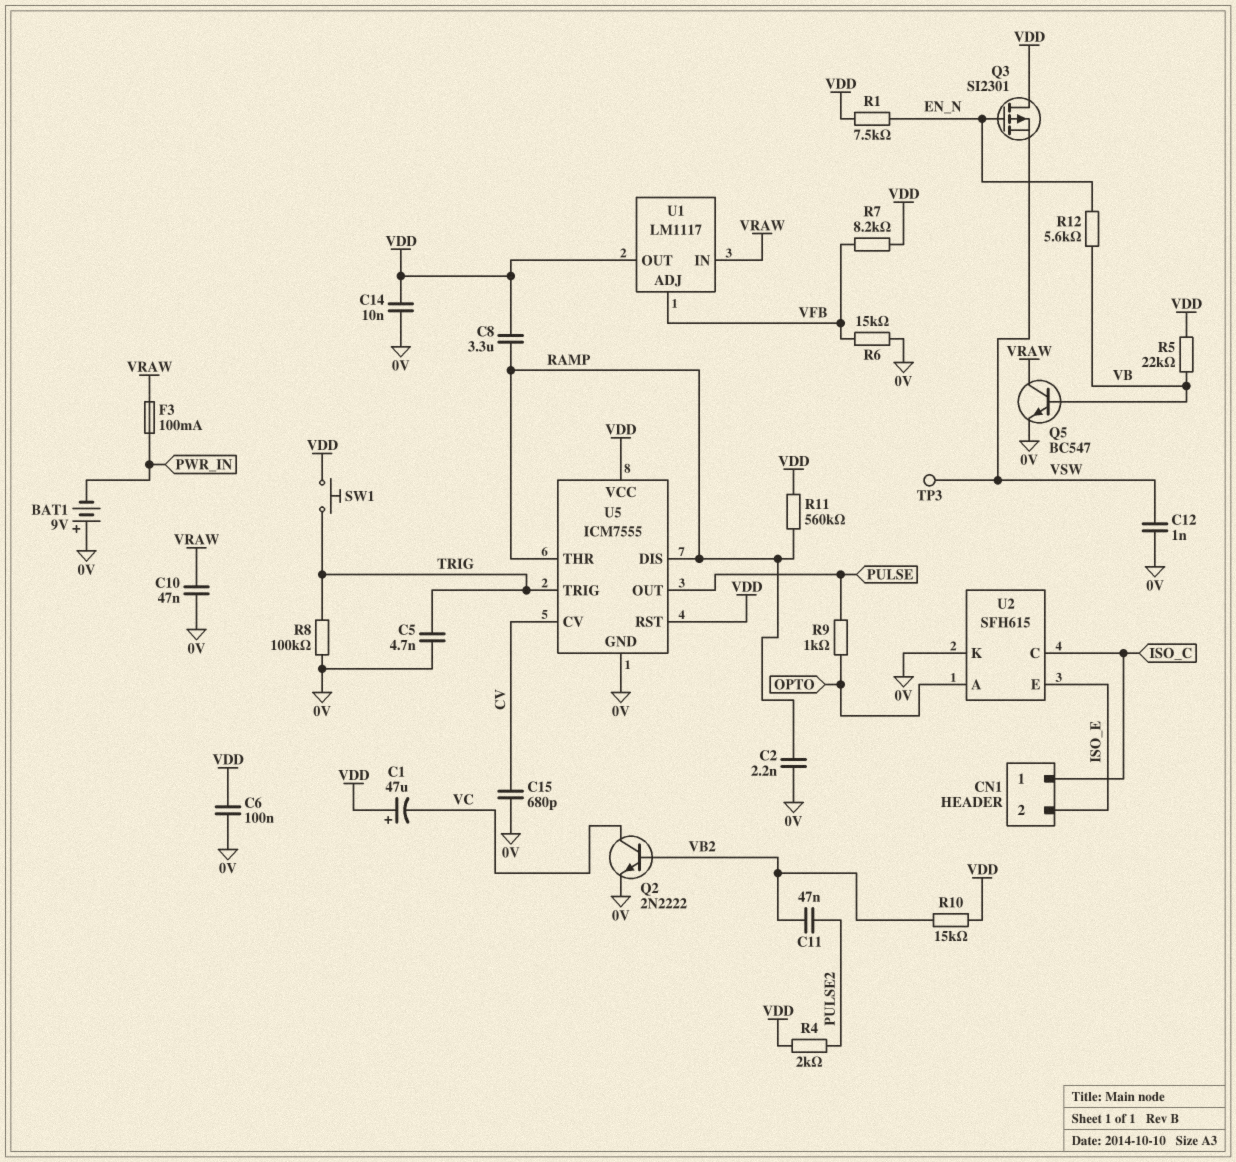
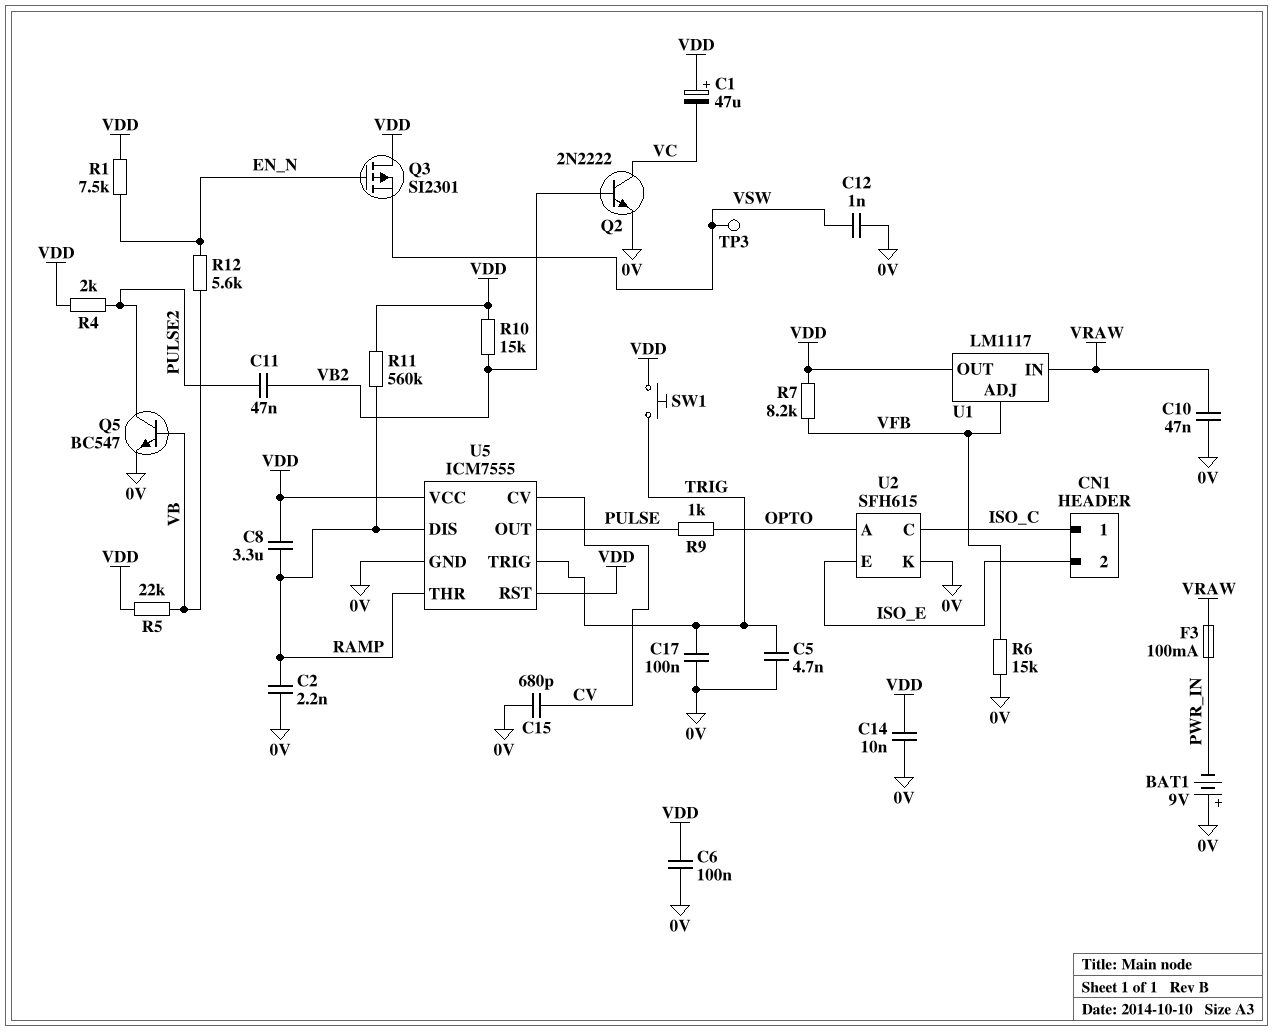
C17: none -> 100nF (0V, TRIG)
Q5: NPN BC547 (B VB, C VRAW, E 0V) -> NPN BC547 (B VB, C PULSE2, E 0V)
R8: 100k (0V, TRIG) -> none

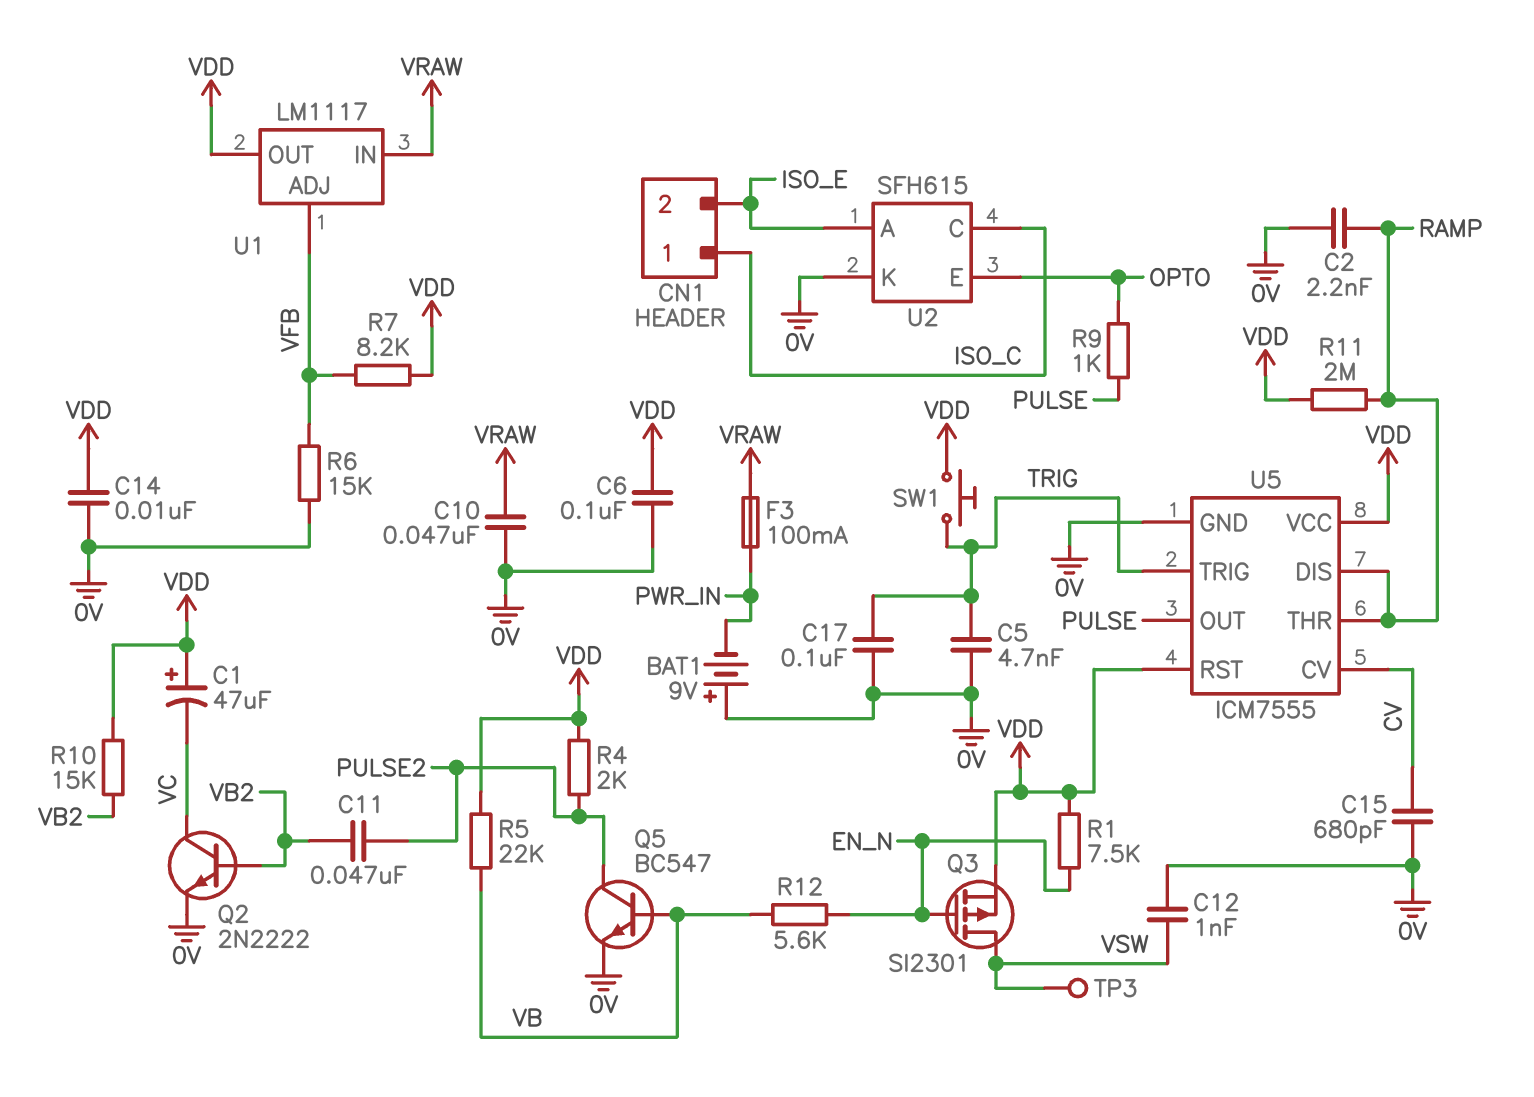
C8: 3.3uF (RAMP, VDD) -> none
Q3: PMOS SI2301 (G EN_N, D VDD, S VSW) -> PMOS SI2301 (G EN_N, D VSW, S VDD)
R11: 560k (RAMP, VDD) -> 2M (RAMP, VDD)
U2 pin A: OPTO -> ISO_E
U2 pin E: ISO_E -> OPTO

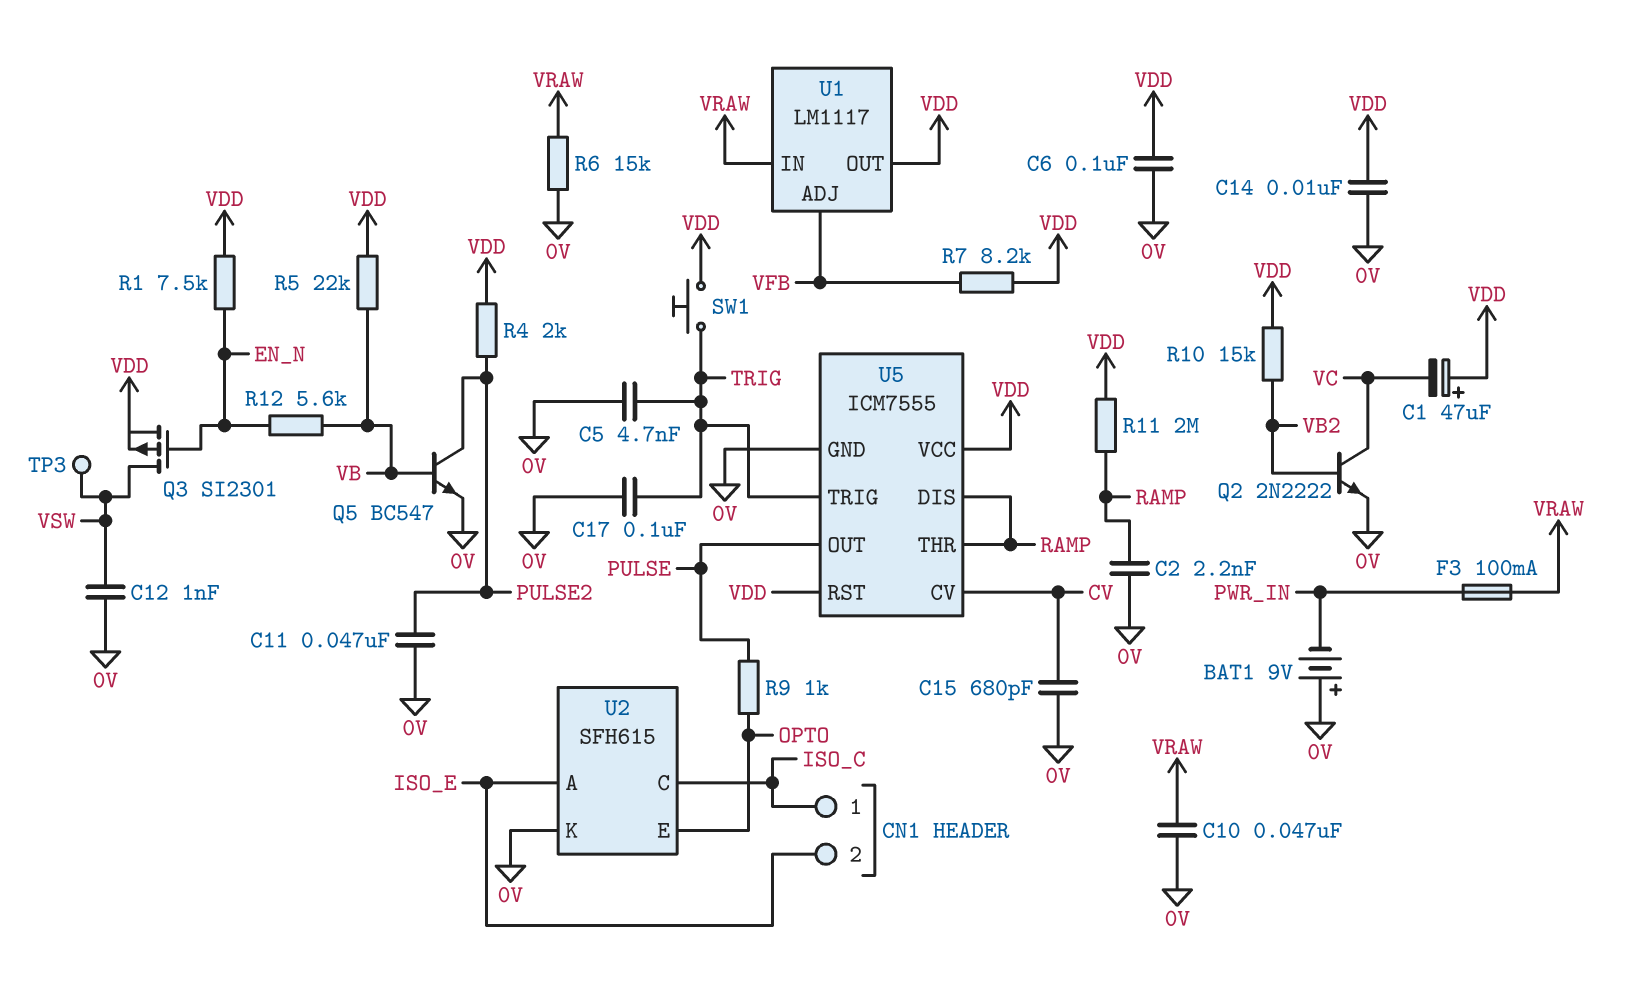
C11: 47nF (PULSE2, VB2) -> 47nF (0V, PULSE2)
R6: 15k (0V, VFB) -> 15k (0V, VRAW)

